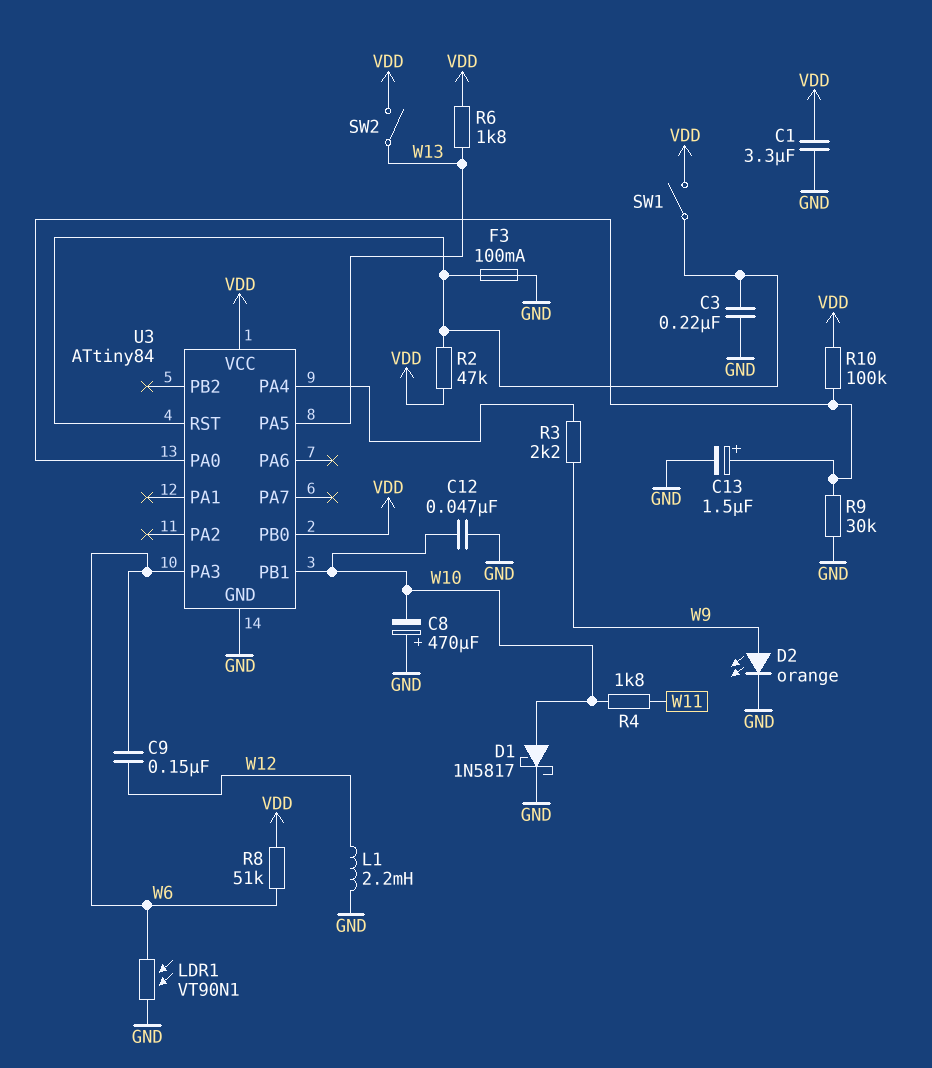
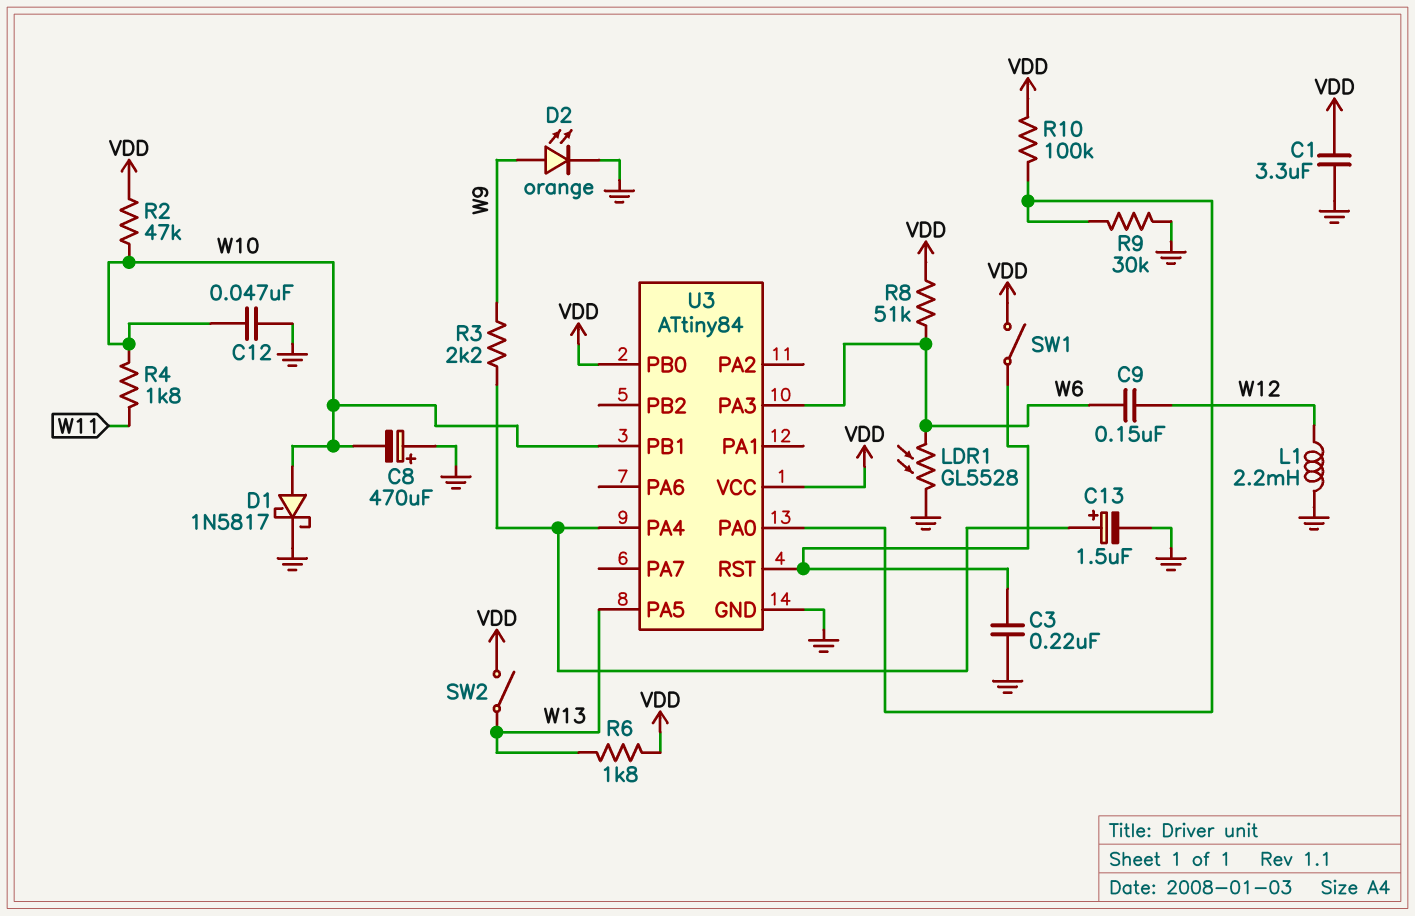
C13: 1.5uF (plus U3/PA0, minus GND) -> 1.5uF (plus U3/PA4, minus GND)
F3: 100mA (GND, U3/RST) -> none
LDR1: VT90N1 (GND, W6) -> GL5528 (GND, W6)
R2: 47k (U3/RST, VDD) -> 47k (VDD, W10)

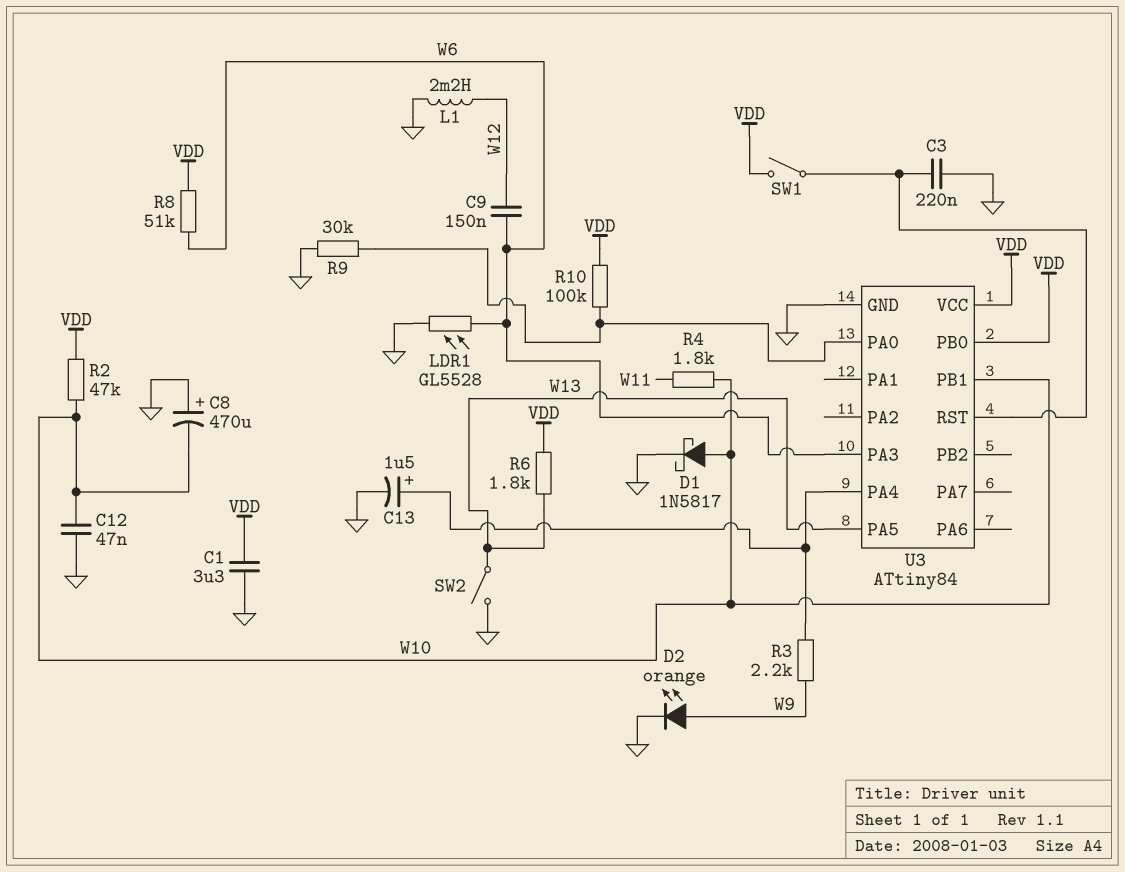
SW2: switch (VDD, W13) -> switch (GND, W13)

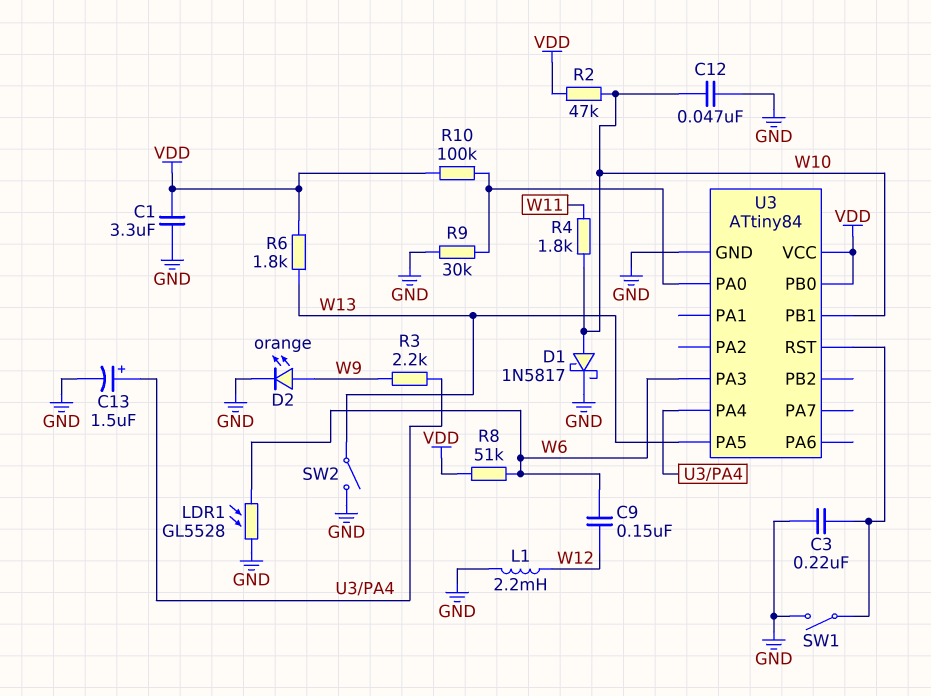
C8: 470uF (plus GND, minus W10) -> none
SW1: switch (U3/RST, VDD) -> switch (GND, U3/RST)

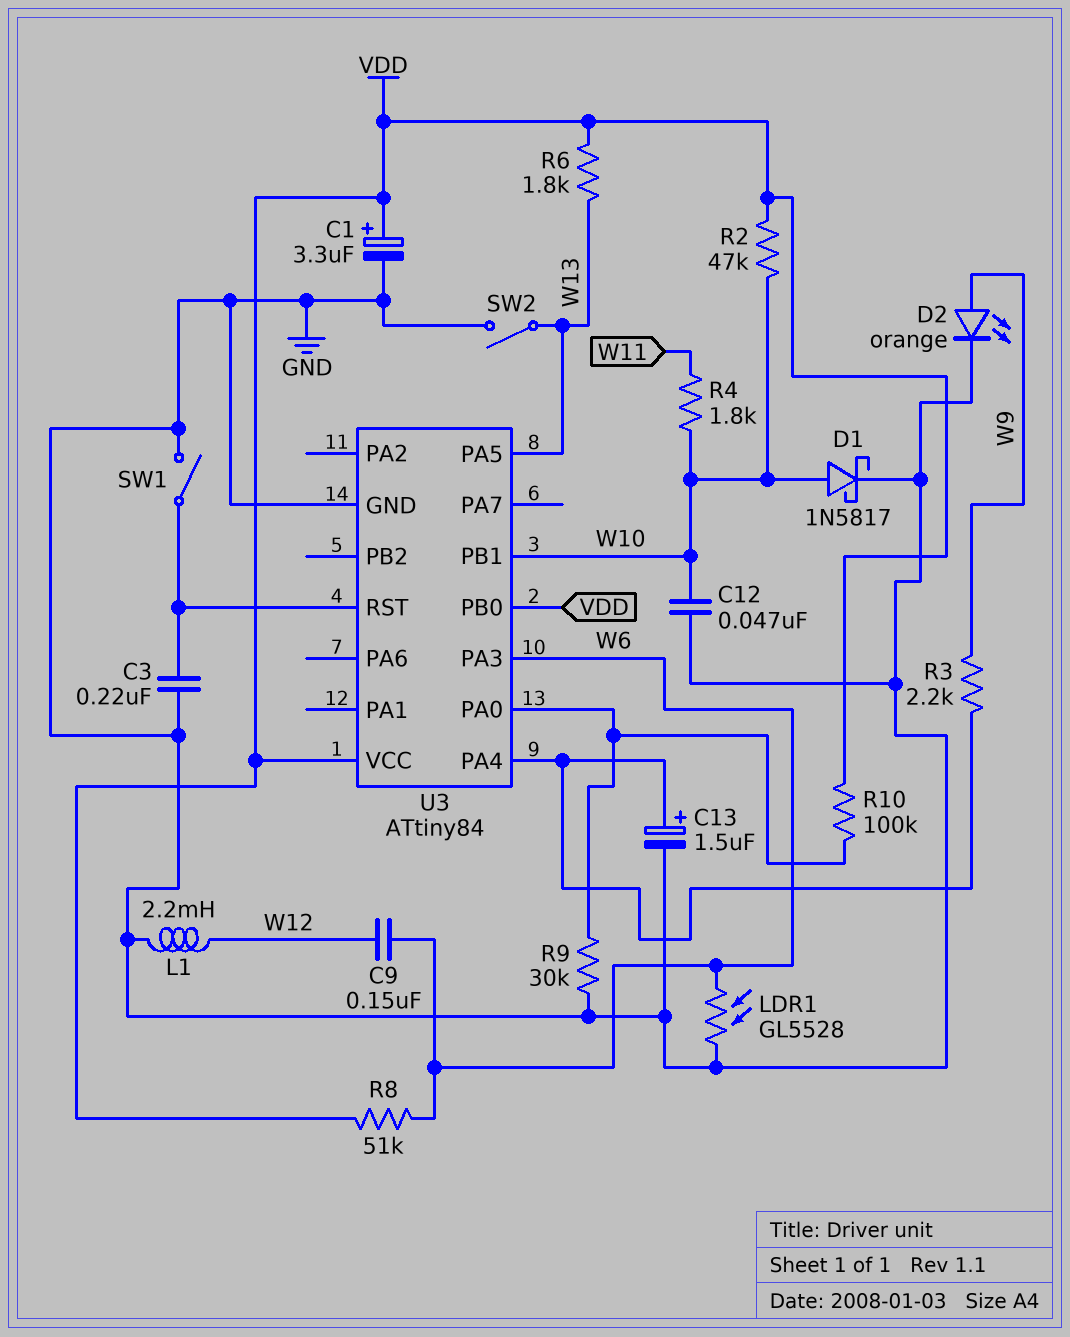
C1: 3.3uF (GND, VDD) -> 3.3uF (plus VDD, minus GND)

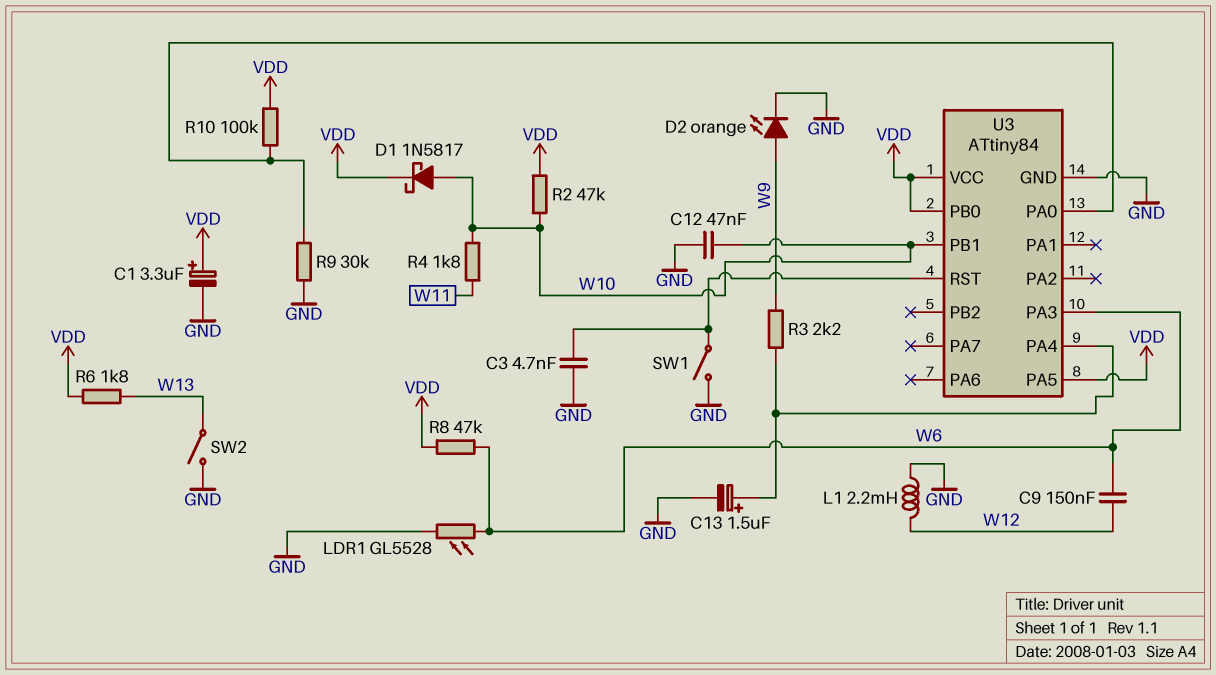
C3: 220nF (GND, U3/RST) -> 4.7nF (GND, U3/RST)
D1: schottky 1N5817 (A W10, K GND) -> schottky 1N5817 (A W10, K VDD)
R8: 51k (VDD, W6) -> 47k (VDD, W6)
U3 pin PA5: W13 -> VDD

